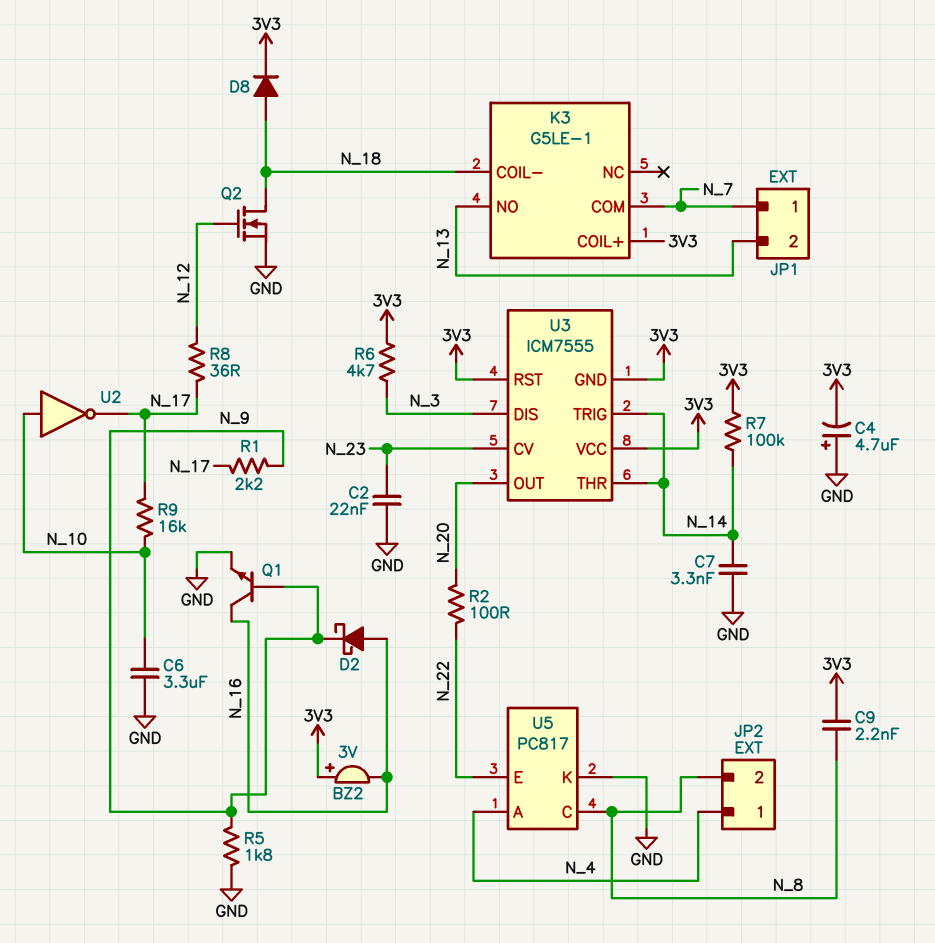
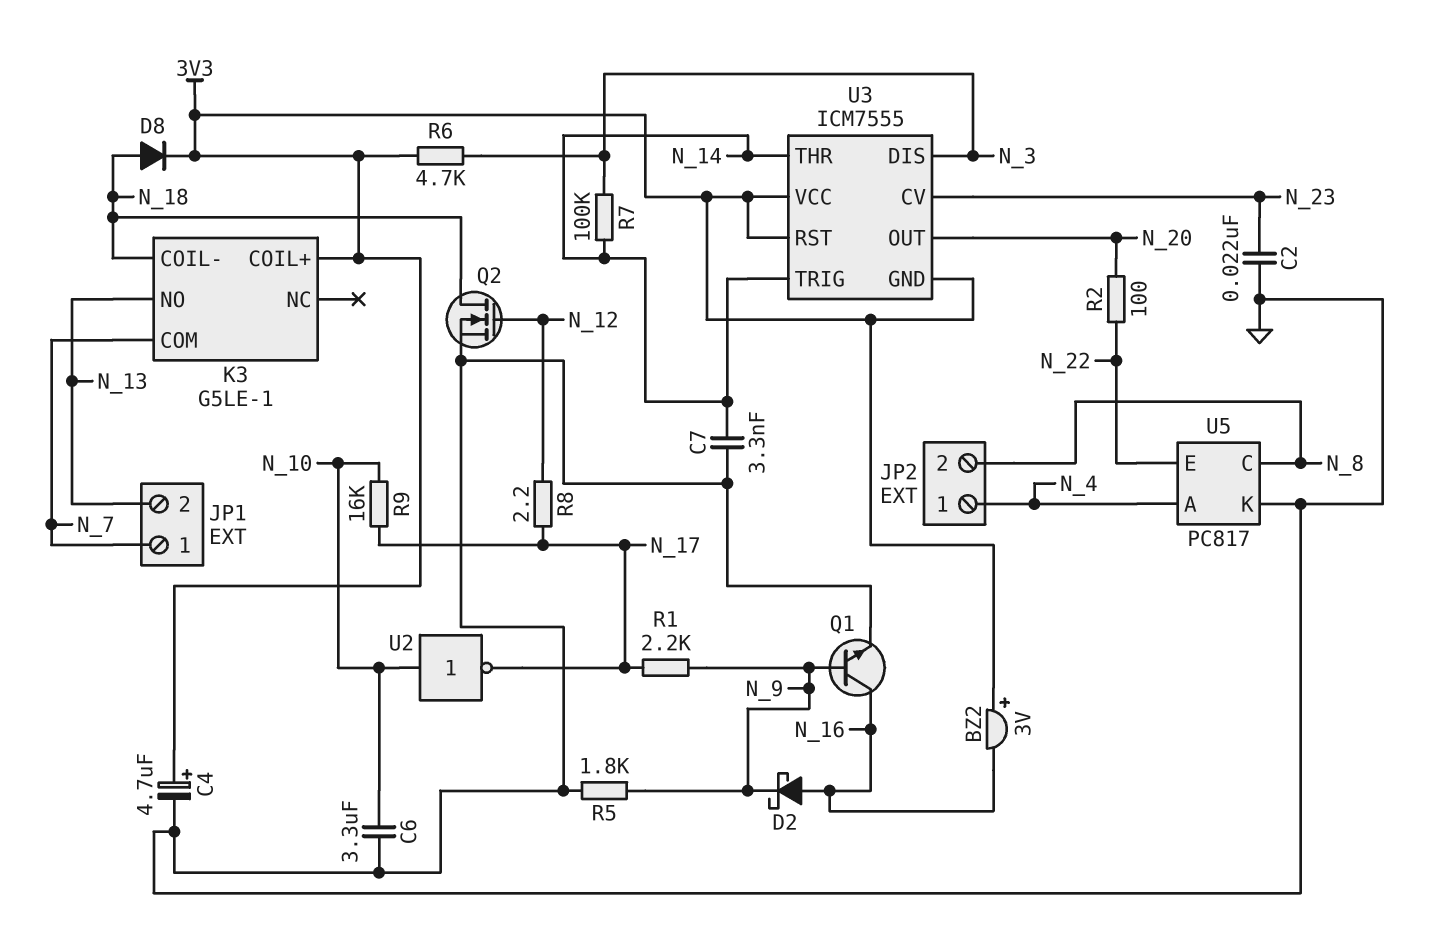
C4: 4.7uF (plus GND, minus 3V3) -> 4.7uF (plus 3V3, minus GND)
C9: 2.2nF (3V3, N_8) -> none
R7: 100k (3V3, N_14) -> 100k (N_3, N_14)
R8: 36 (N_12, N_17) -> 2.2 (N_12, N_17)

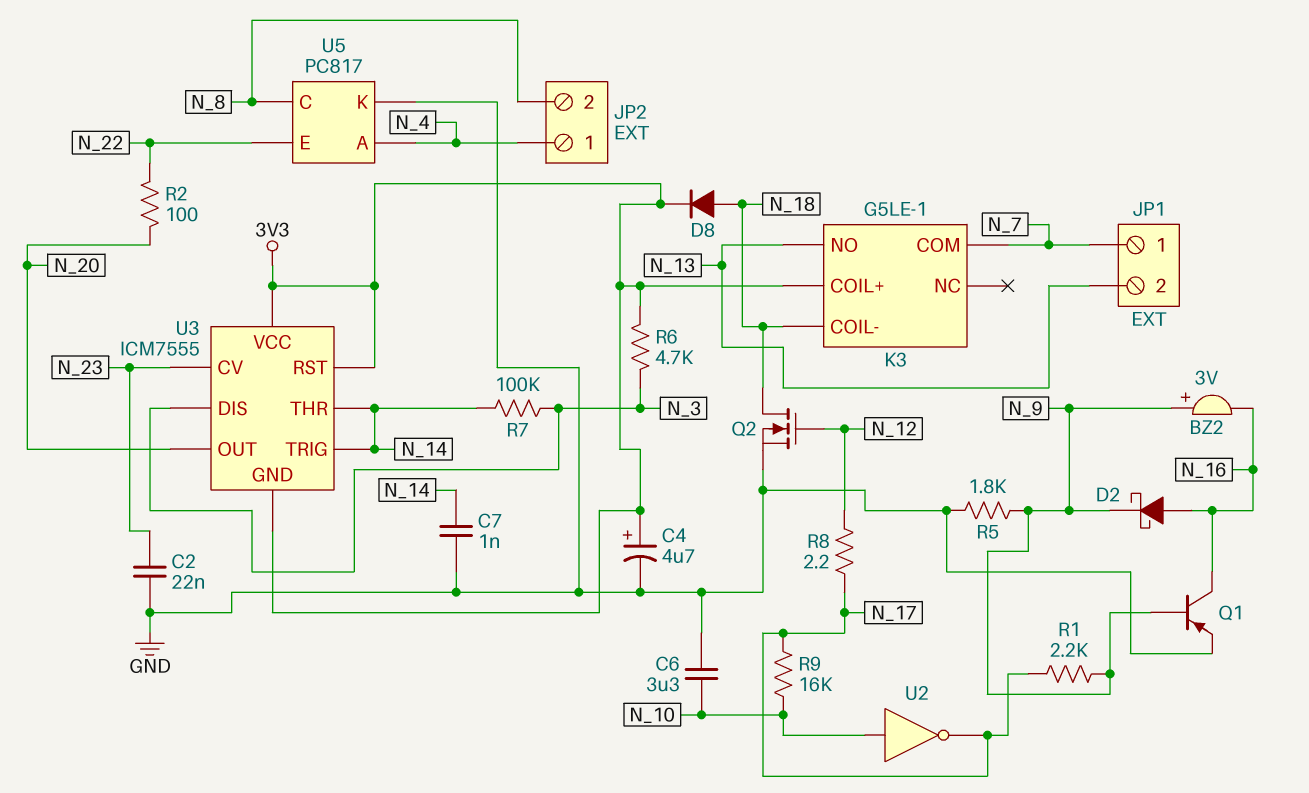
BZ2: buzzer 3V (plus 3V3, minus N_16) -> buzzer 3V (plus N_9, minus N_16)
C7: 3.3nF (GND, N_14) -> 1nF (GND, N_14)
Q1: NPN (B N_9, C N_16, E GND) -> PNP (B N_9, C N_16, E GND)

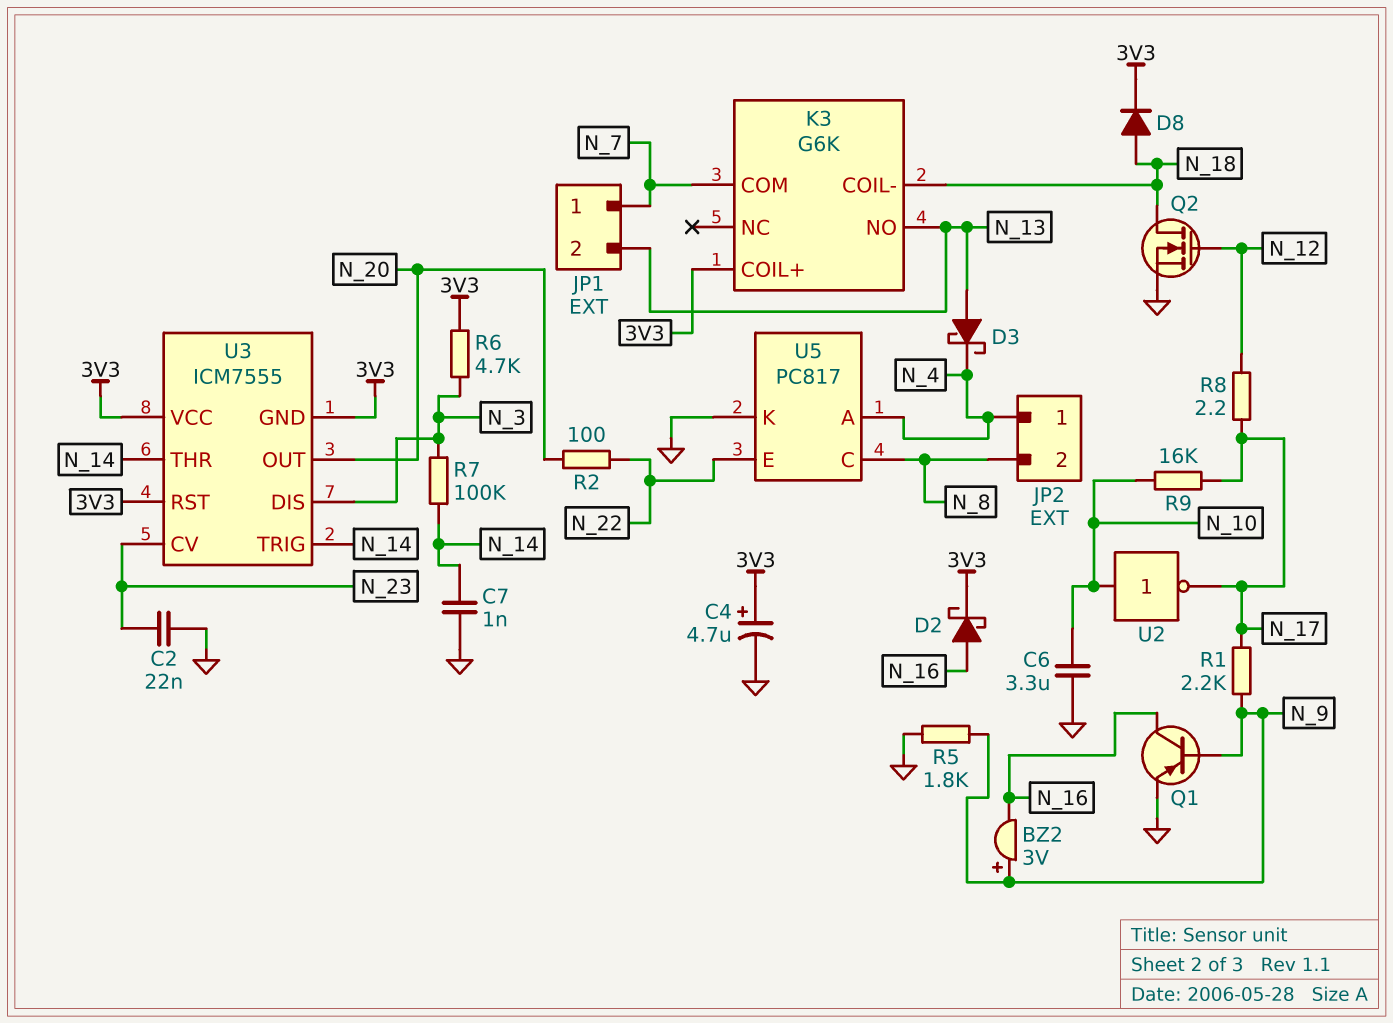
D2: schottky (A N_16, K N_9) -> schottky (A N_16, K 3V3)
D3: none -> schottky (A N_13, K N_4)
K3: G5LE-1 -> G6K

